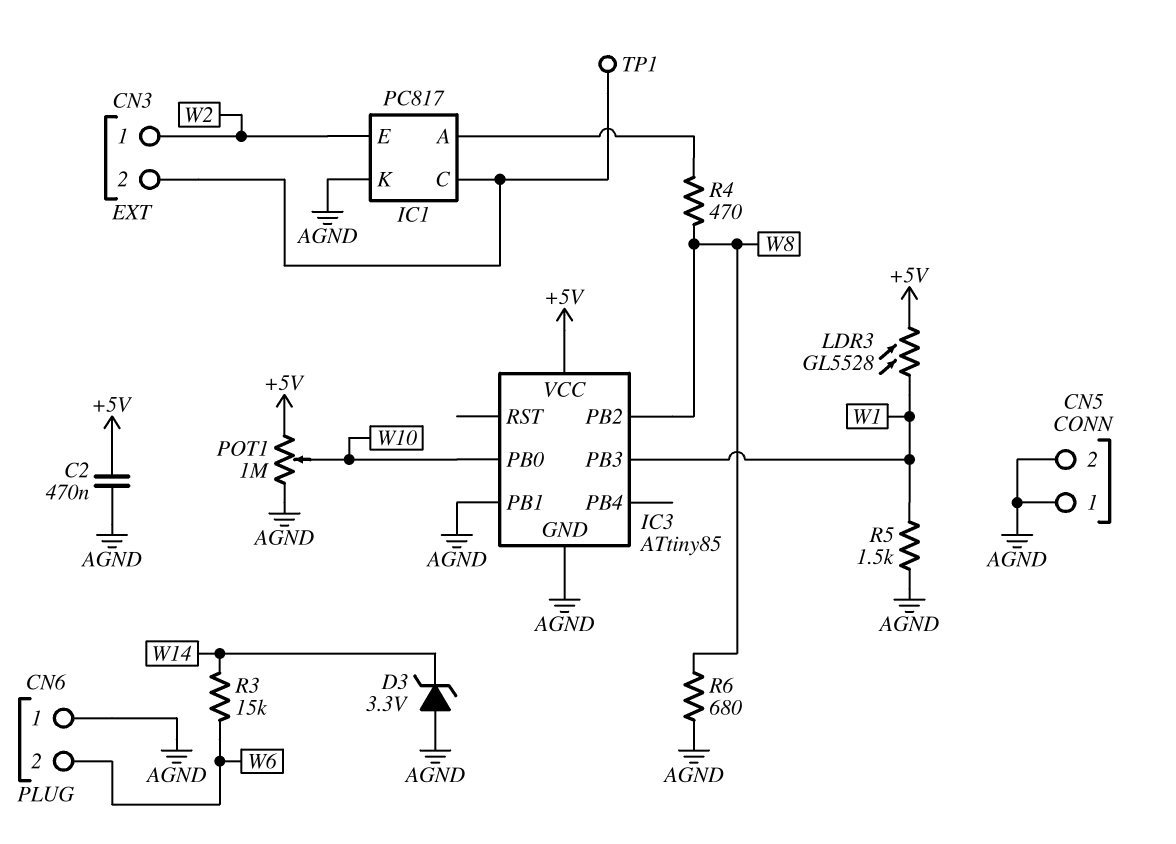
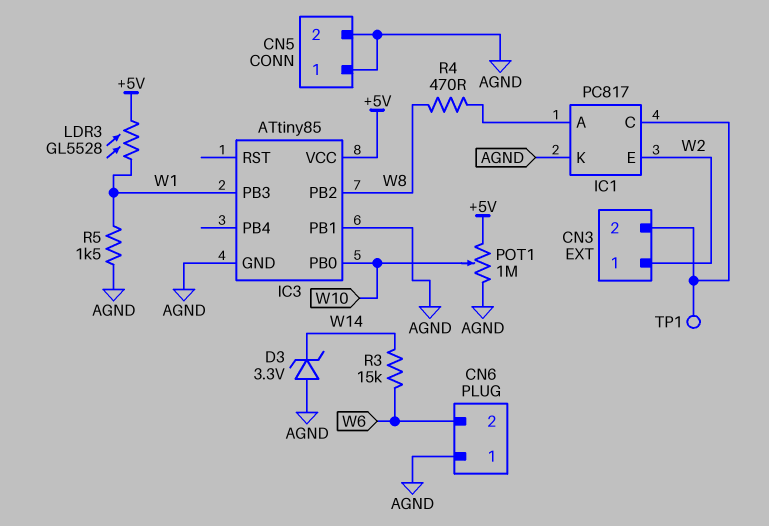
C2: 470nF (+5V, AGND) -> none
R6: 680 (AGND, W8) -> none

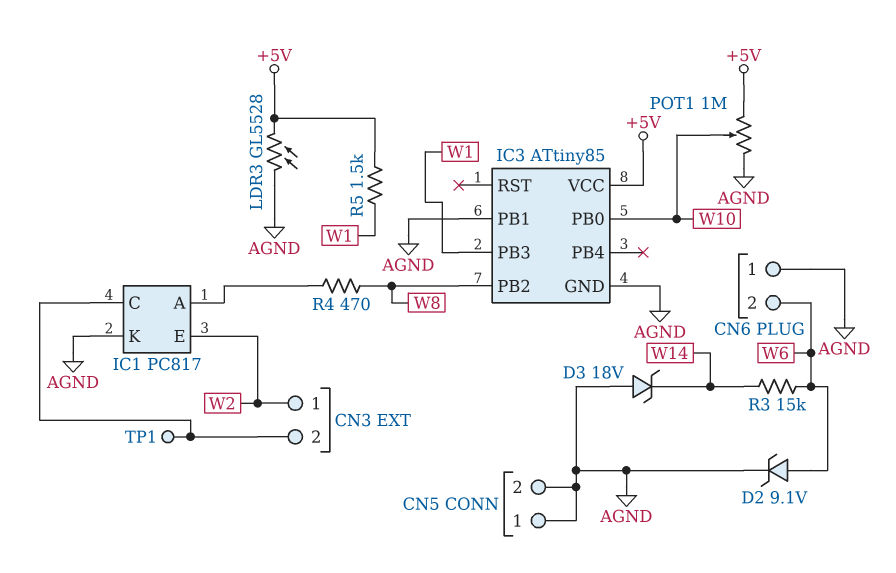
D2: none -> zener 9.1V (A W6, K AGND)
D3: zener 3.3V (A AGND, K W14) -> zener 18V (A AGND, K W14)
LDR3: GL5528 (+5V, W1) -> GL5528 (+5V, AGND)
R5: 1.5k (AGND, W1) -> 1.5k (+5V, W1)

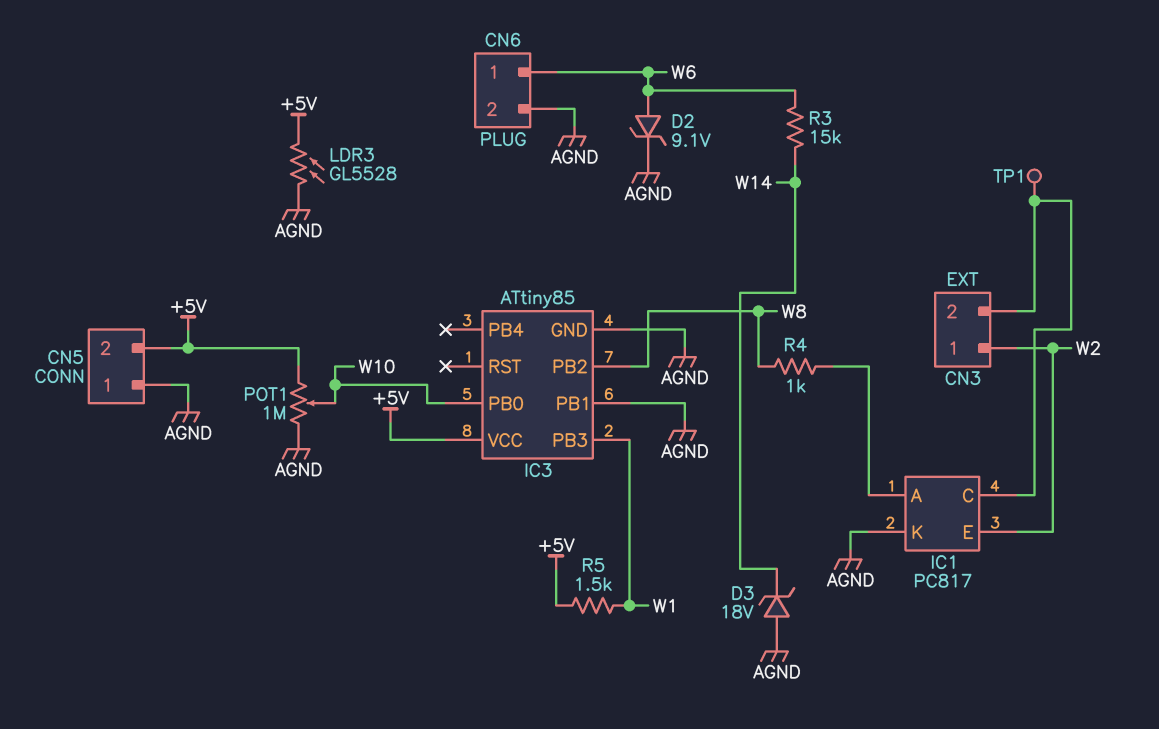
CN5 pin 2: AGND -> +5V
CN6 pin 1: AGND -> W6
CN6 pin 2: W6 -> AGND
R4: 470 (IC1/A, W8) -> 1k (IC1/A, W8)

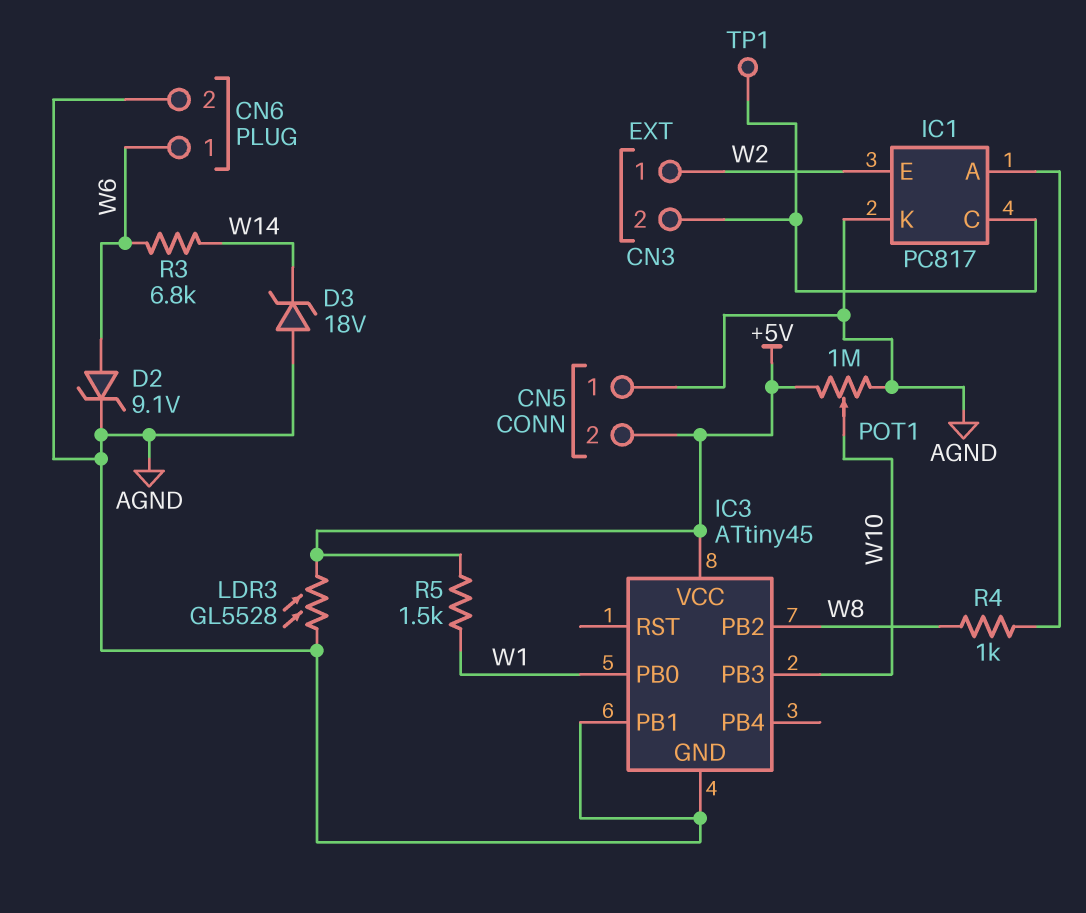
IC3: ATtiny85 -> ATtiny45
IC3 pin PB0: W10 -> W1
IC3 pin PB3: W1 -> W10
R3: 15k (W6, W14) -> 6.8k (W6, W14)

